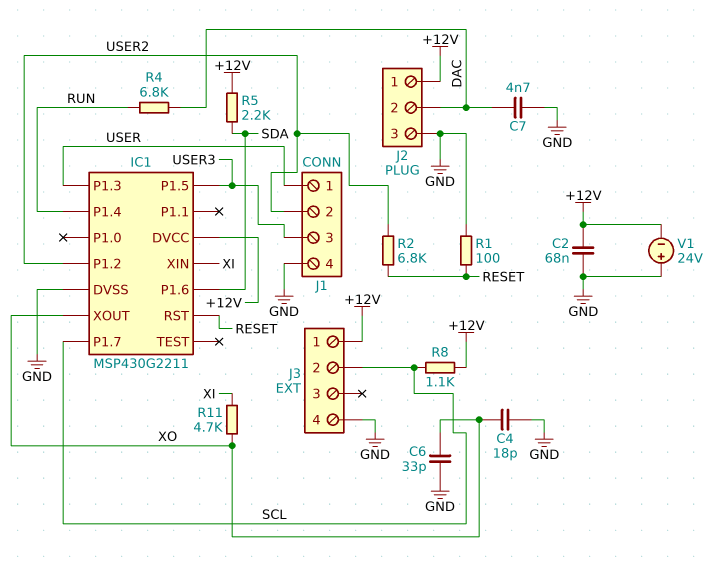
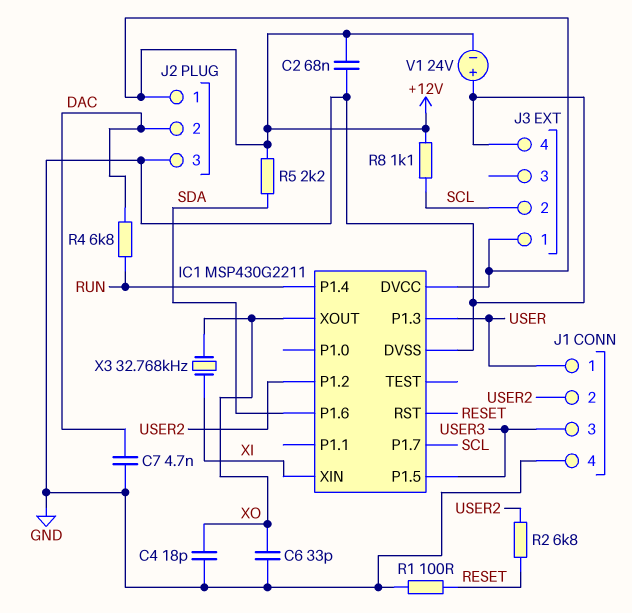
R11: 4.7k (XI, XO) -> none
X3: none -> 32.768kHz (XI, XO)

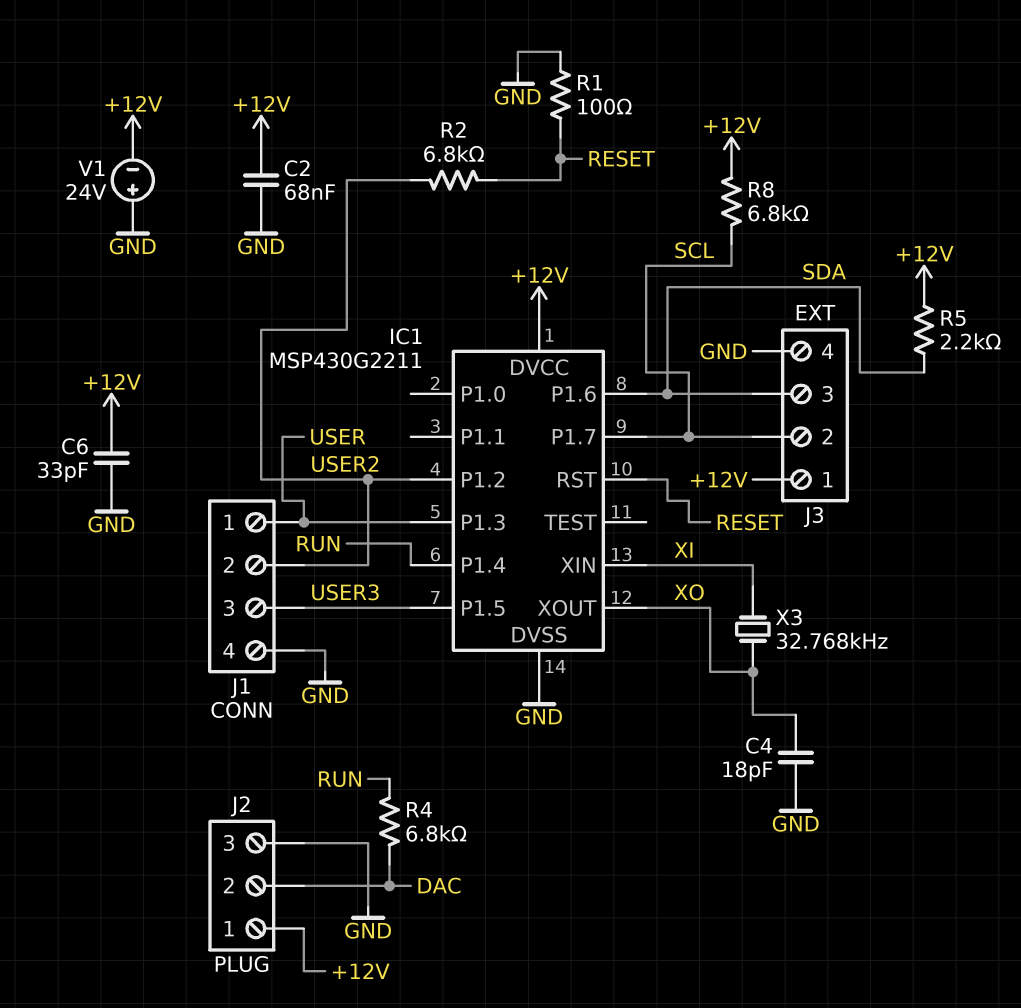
C6: 33pF (GND, XO) -> 33pF (+12V, GND)
C7: 4.7nF (DAC, GND) -> none
J3 pin 3: none -> SDA
R8: 1.1k (+12V, SCL) -> 6.8k (+12V, SCL)

